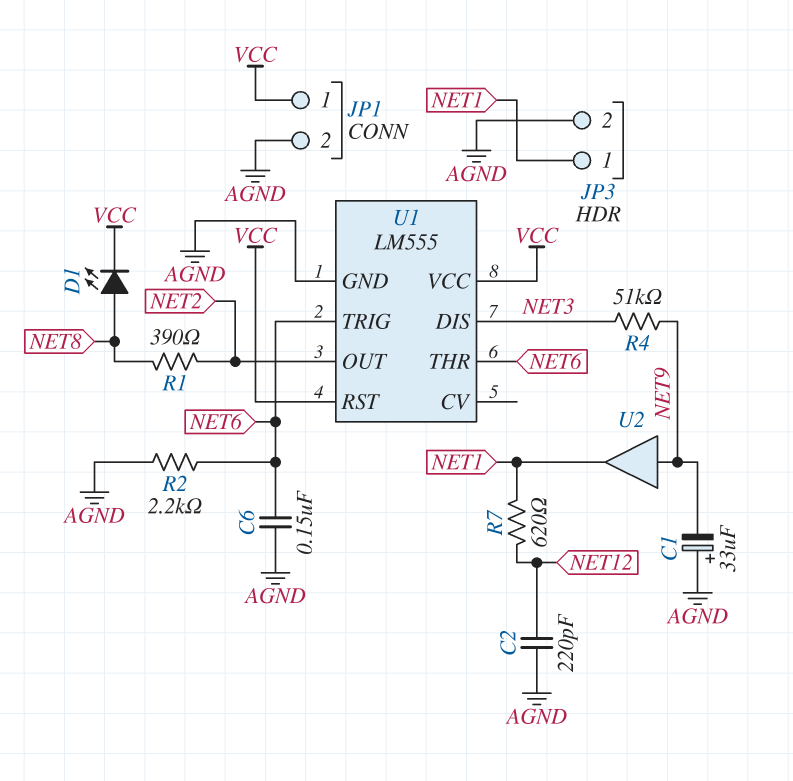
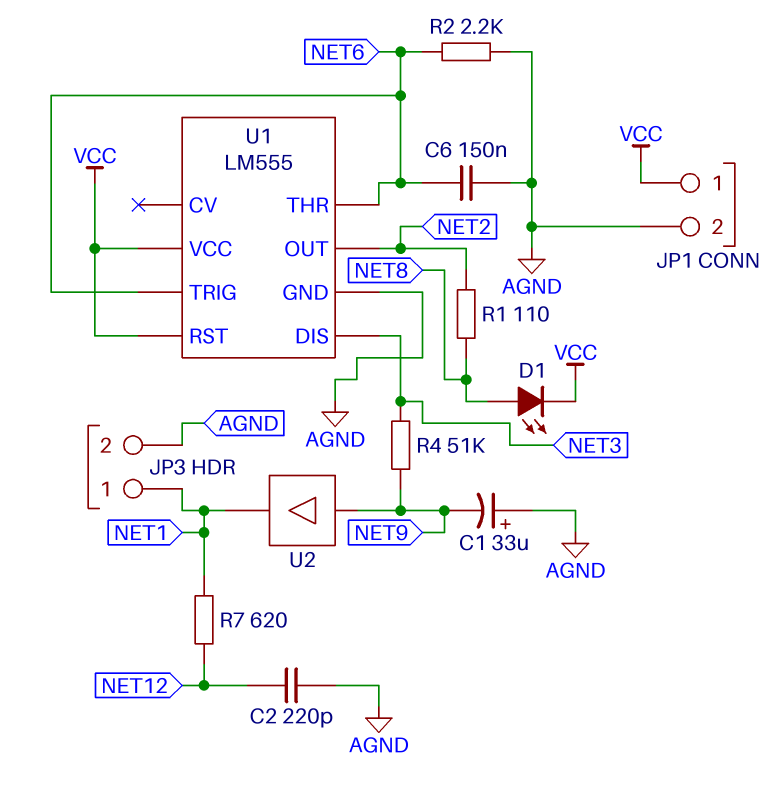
R1: 390 (NET2, NET8) -> 110 (NET2, NET8)

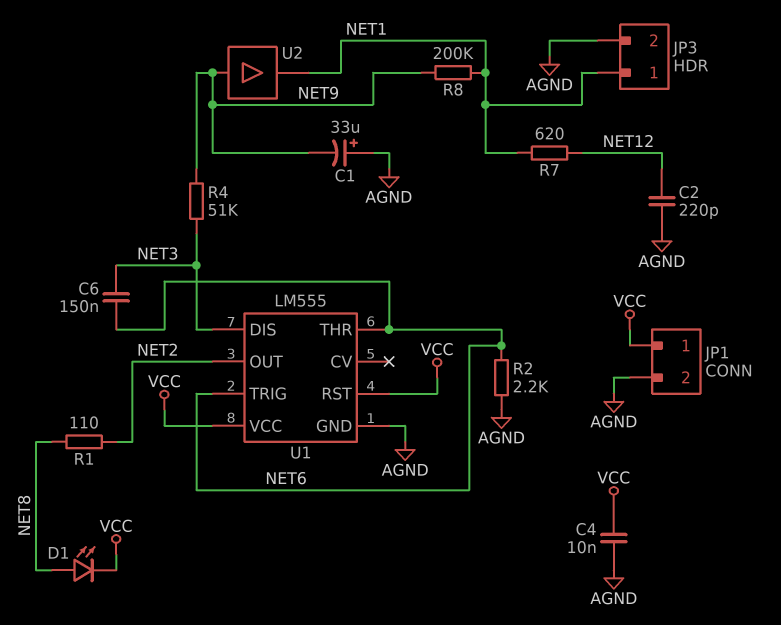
C4: none -> 10nF (AGND, VCC)
C6: 150nF (AGND, NET6) -> 150nF (NET3, NET6)
R8: none -> 200k (NET1, NET9)

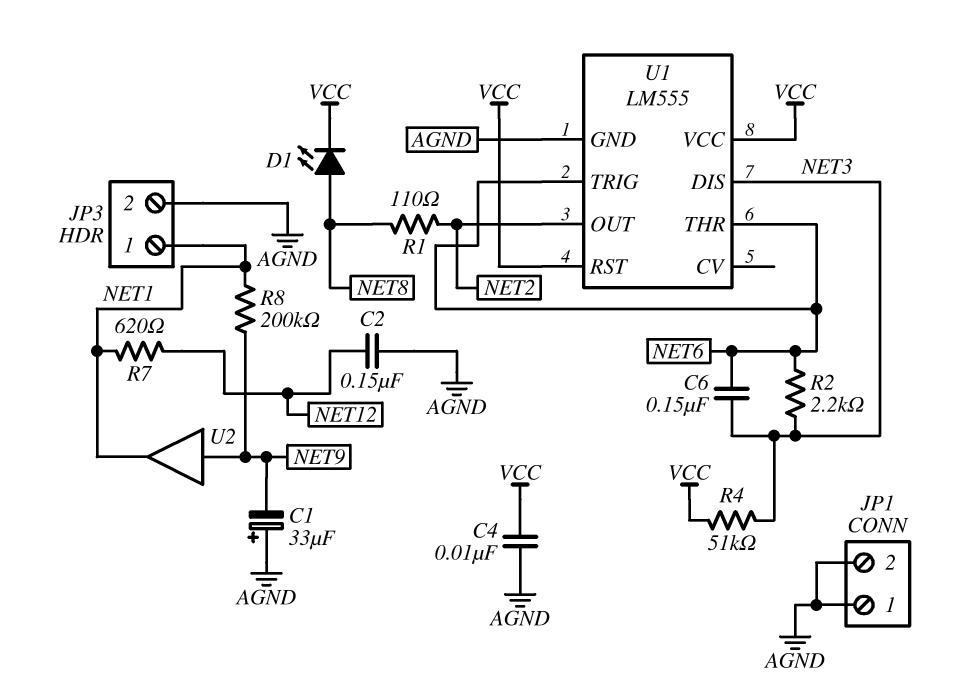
C2: 220pF (AGND, NET12) -> 150nF (AGND, NET12)
JP1 pin 1: VCC -> AGND
R2: 2.2k (AGND, NET6) -> 2.2k (NET3, NET6)
R4: 51k (NET3, NET9) -> 51k (NET3, VCC)

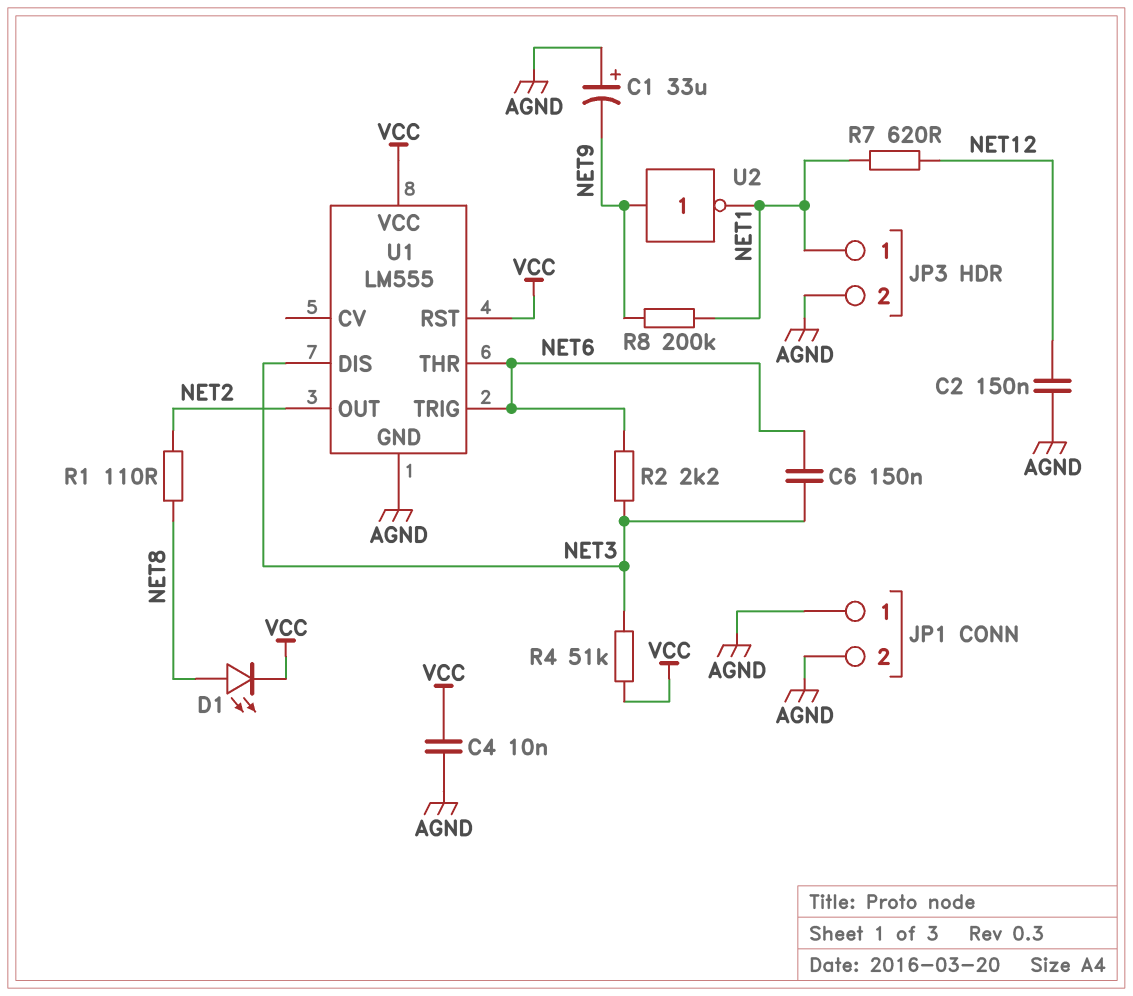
U2: buffer (in NET9, out NET1) -> NOT (in NET9, out NET1)

